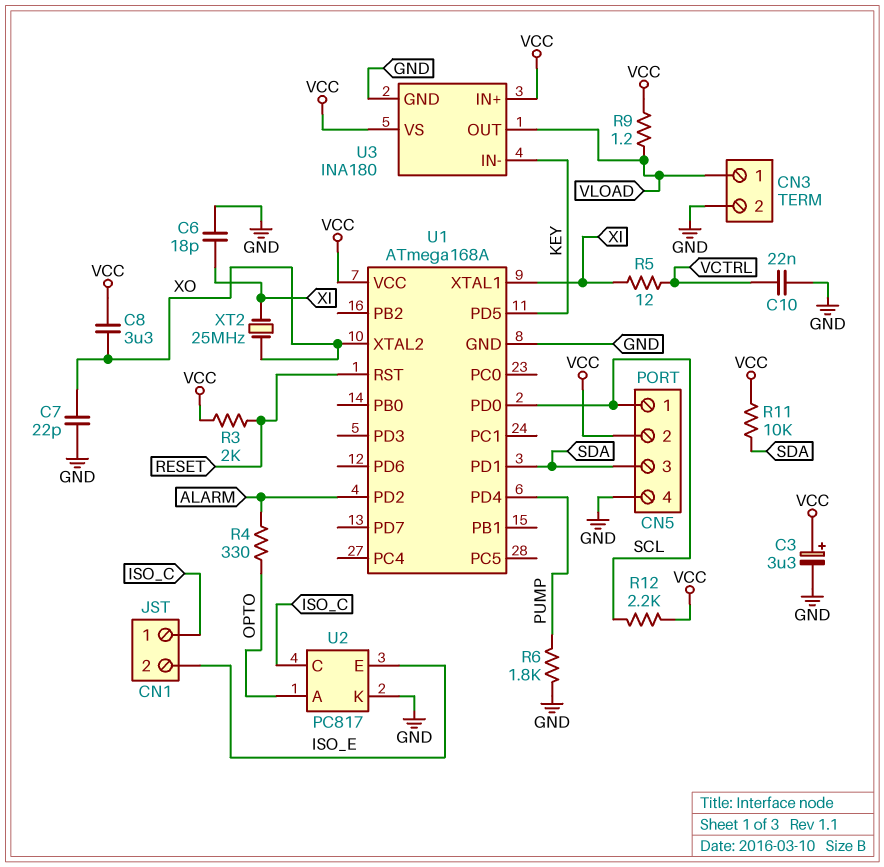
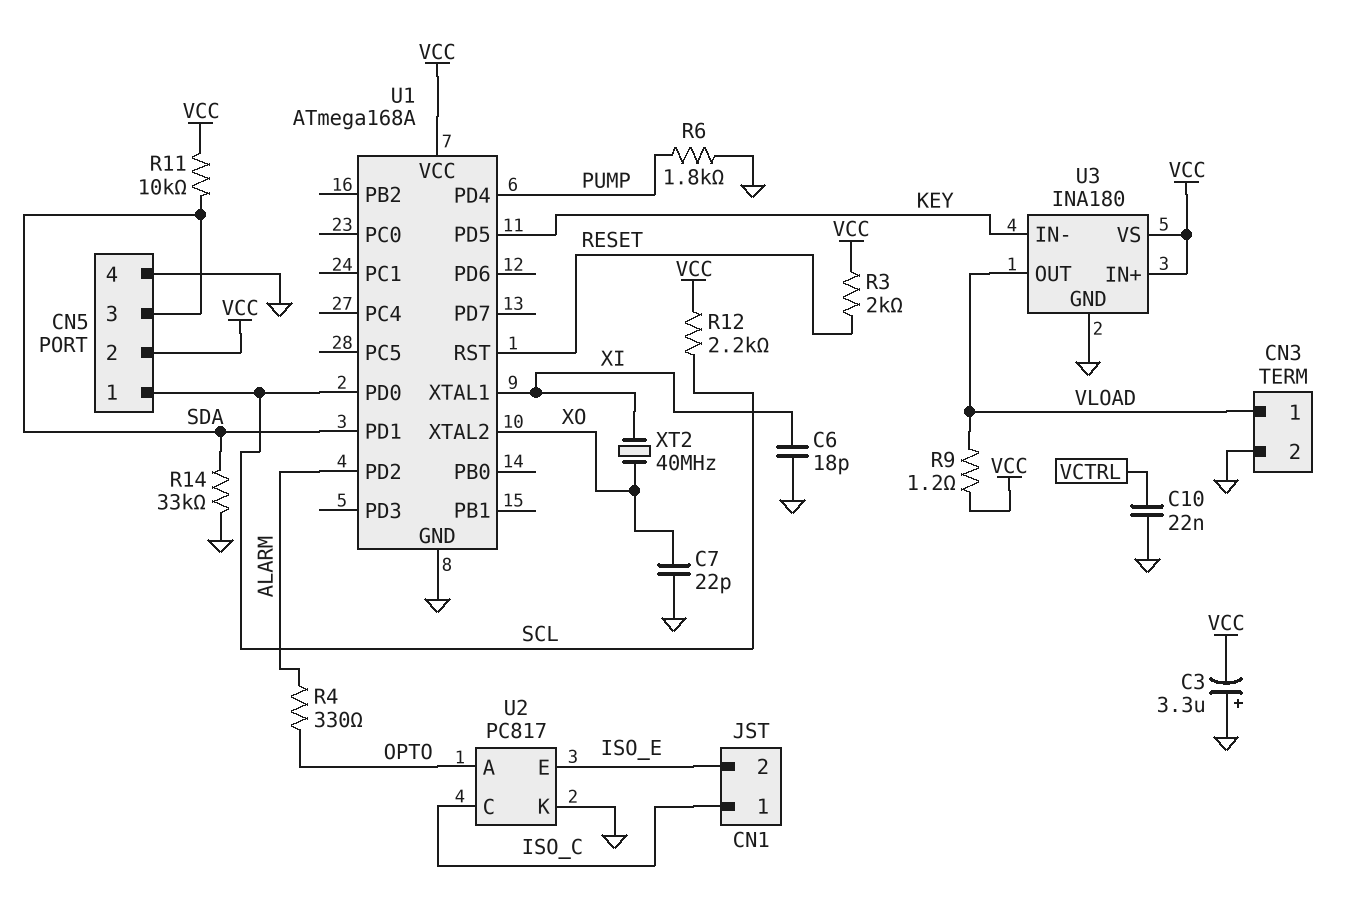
C3: 3.3uF (plus VCC, minus GND) -> 3.3uF (plus GND, minus VCC)
C8: 3.3uF (VCC, XO) -> none
R5: 12 (VCTRL, XI) -> none
R14: none -> 33k (GND, SDA)
XT2: 25MHz (XI, XO) -> 40MHz (XI, XO)

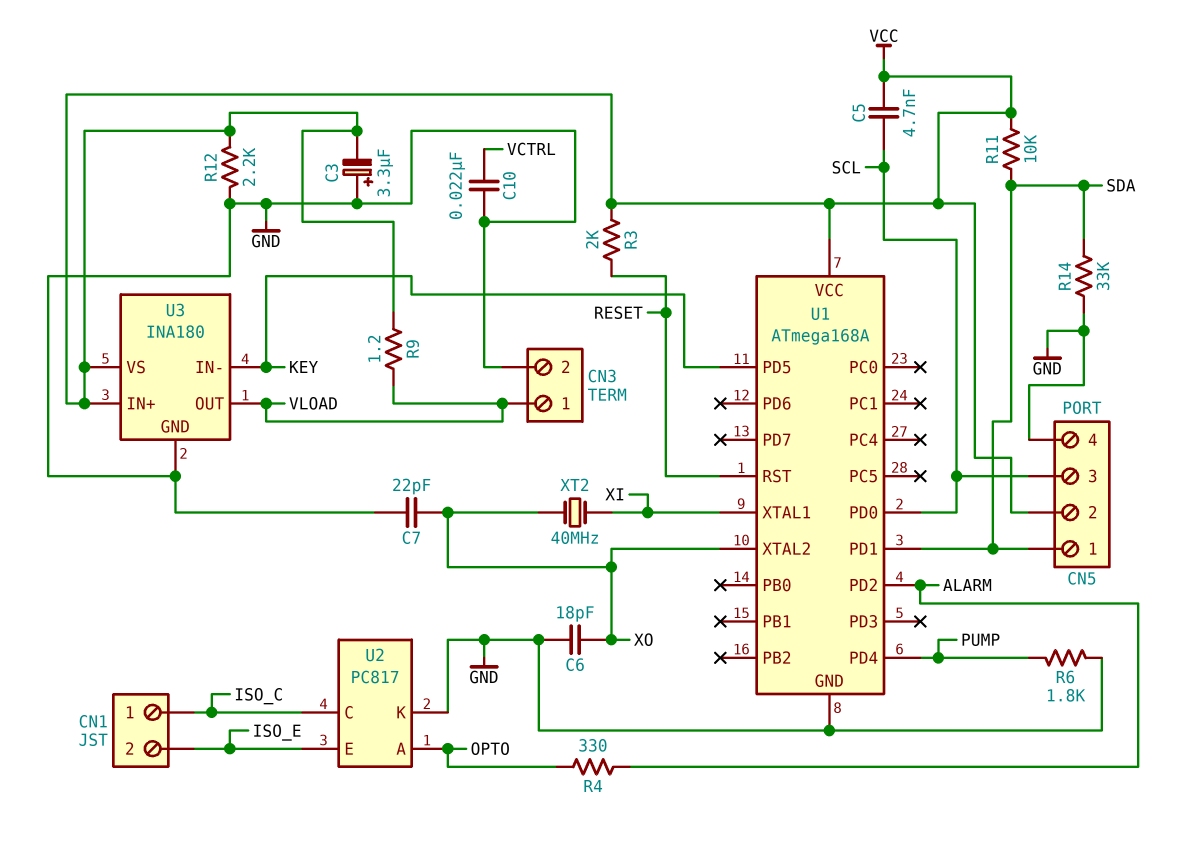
C5: none -> 4.7nF (SCL, VCC)
C6: 18pF (GND, XI) -> 18pF (GND, XO)
CN5 pin 1: SCL -> SDA
CN5 pin 3: SDA -> SCL
R12: 2.2k (SCL, VCC) -> 2.2k (GND, VCC)

